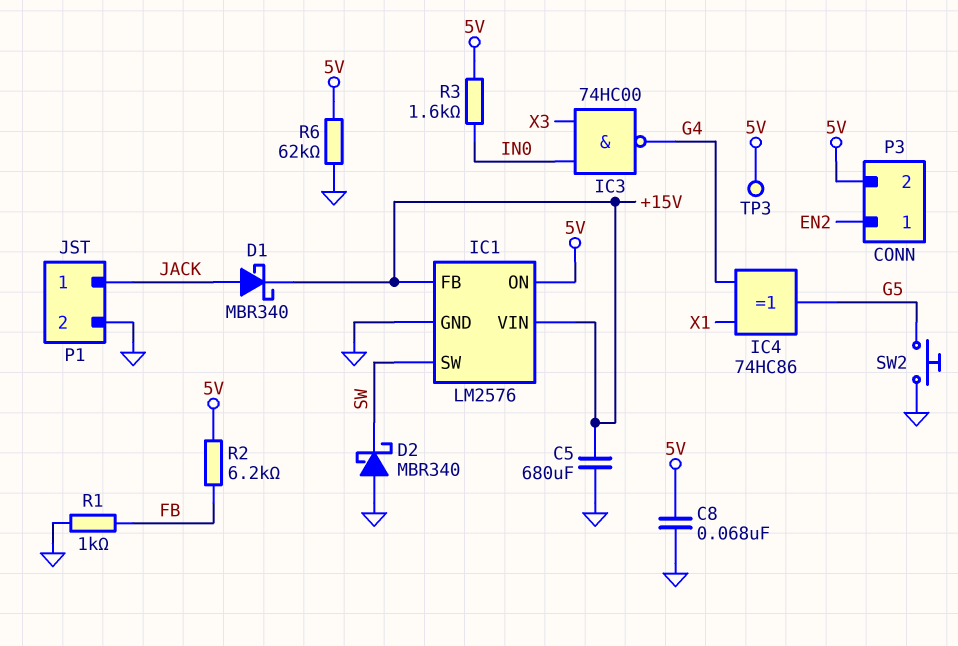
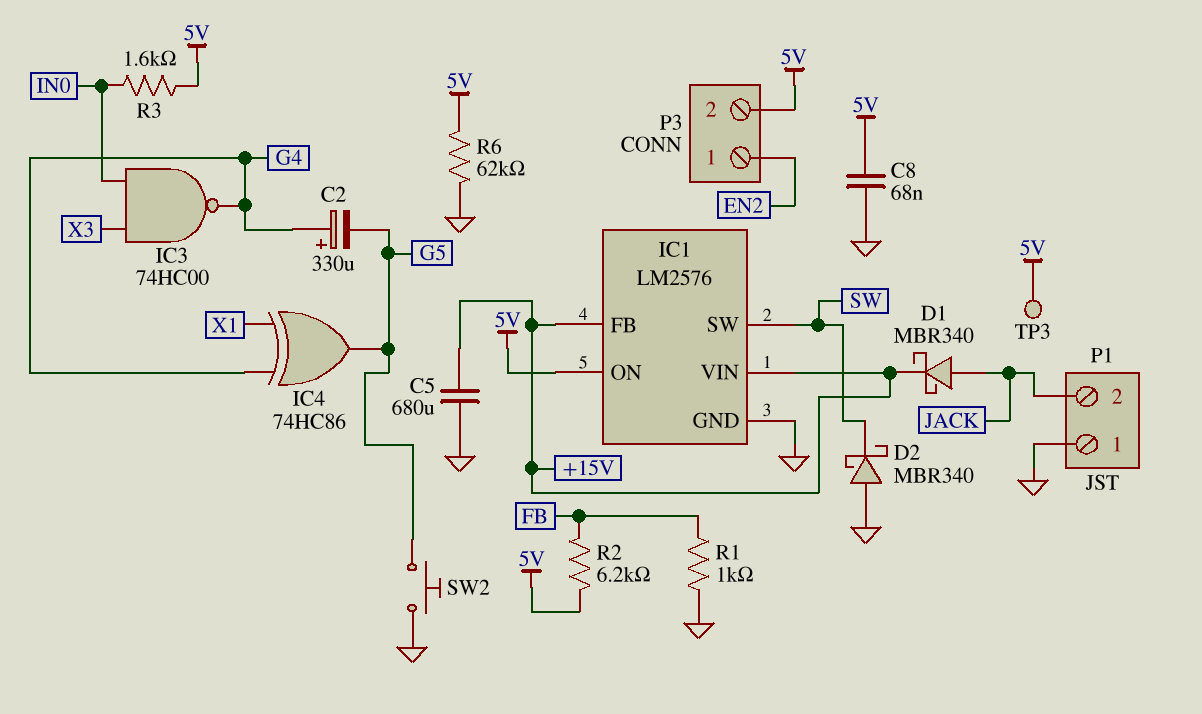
C2: none -> 330uF (plus G4, minus G5)
P1 pin 1: JACK -> GND
P1 pin 2: GND -> JACK

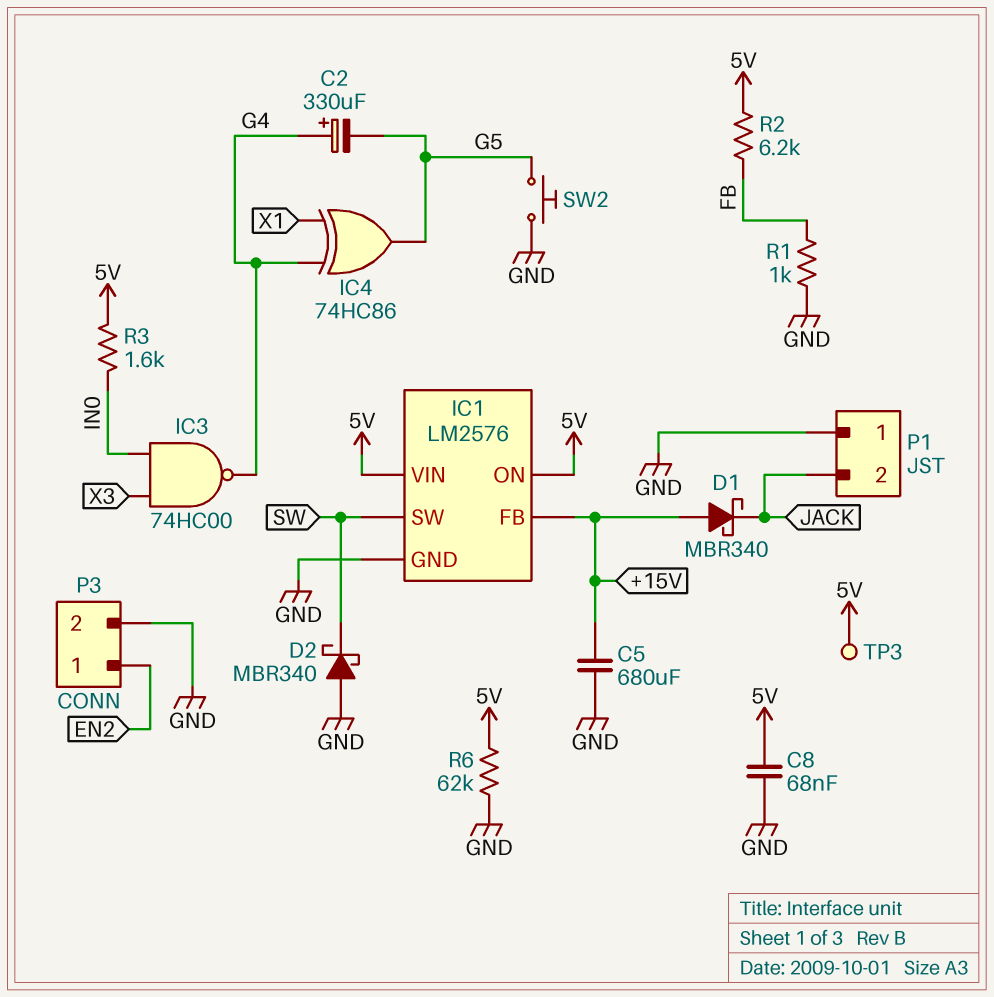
D1: schottky MBR340 (A JACK, K +15V) -> schottky MBR340 (A +15V, K JACK)
IC1 pin VIN: +15V -> 5V
P3 pin 2: 5V -> GND

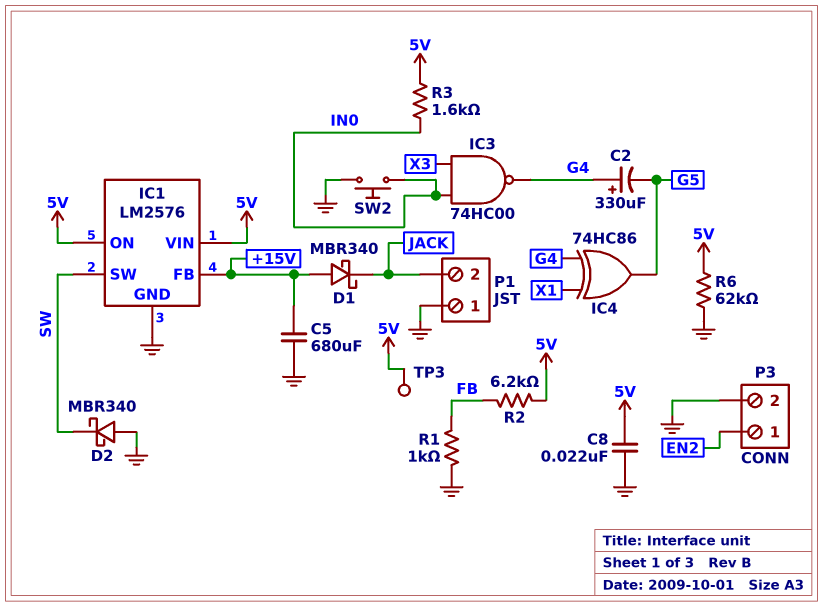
C8: 68nF (5V, GND) -> 22nF (5V, GND)
SW2: button (G5, GND) -> button (GND, IN0)

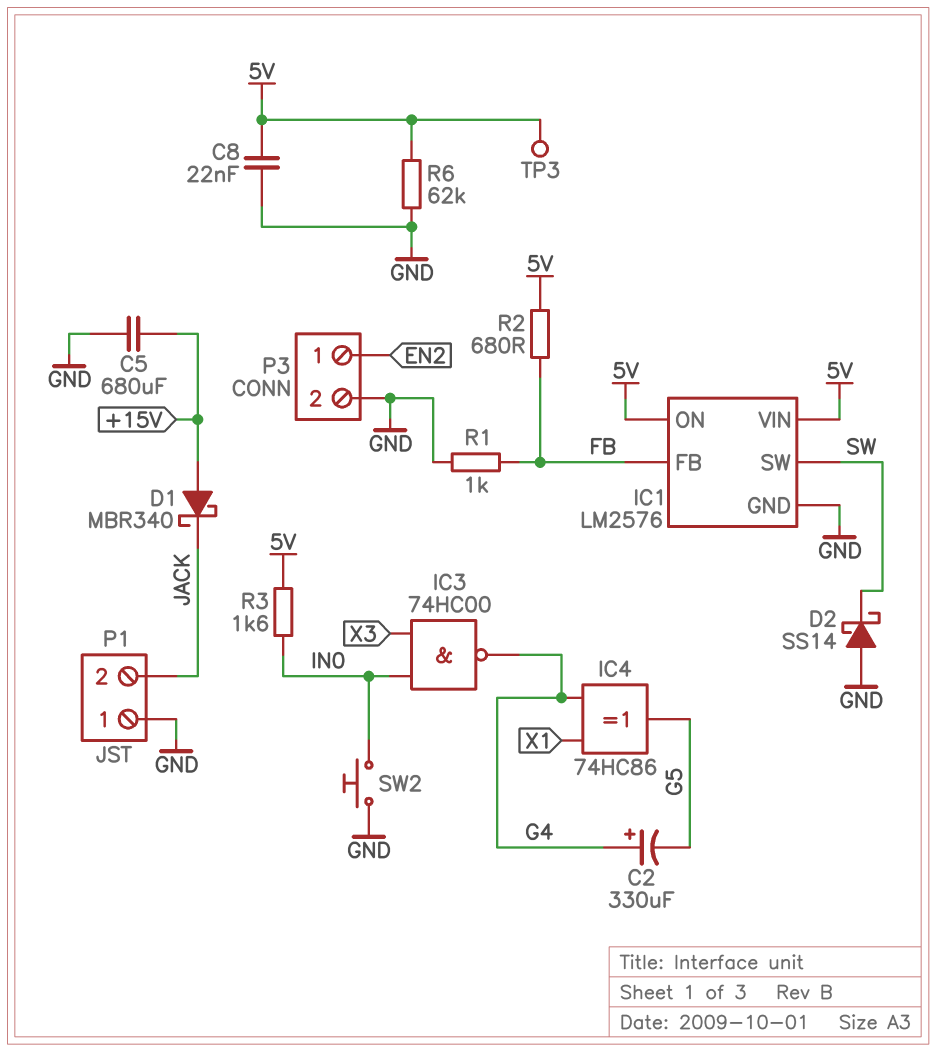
D2: schottky MBR340 (A GND, K SW) -> schottky SS14 (A GND, K SW)
IC1 pin FB: +15V -> FB
R2: 6.2k (5V, FB) -> 680 (5V, FB)

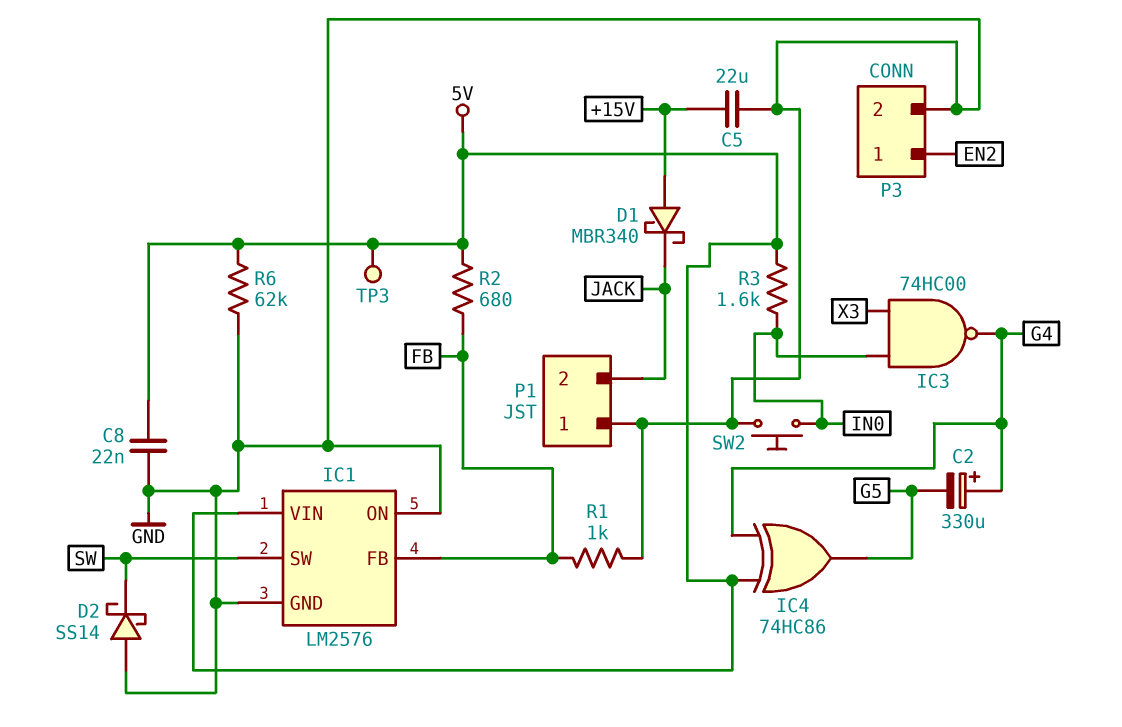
C5: 680uF (+15V, GND) -> 22uF (+15V, GND)
IC1 pin ON: 5V -> GND
IC4: XOR 74HC86 (in G4, in X1, out G5) -> XOR 74HC86 (in 5V, in G4, out G5)

